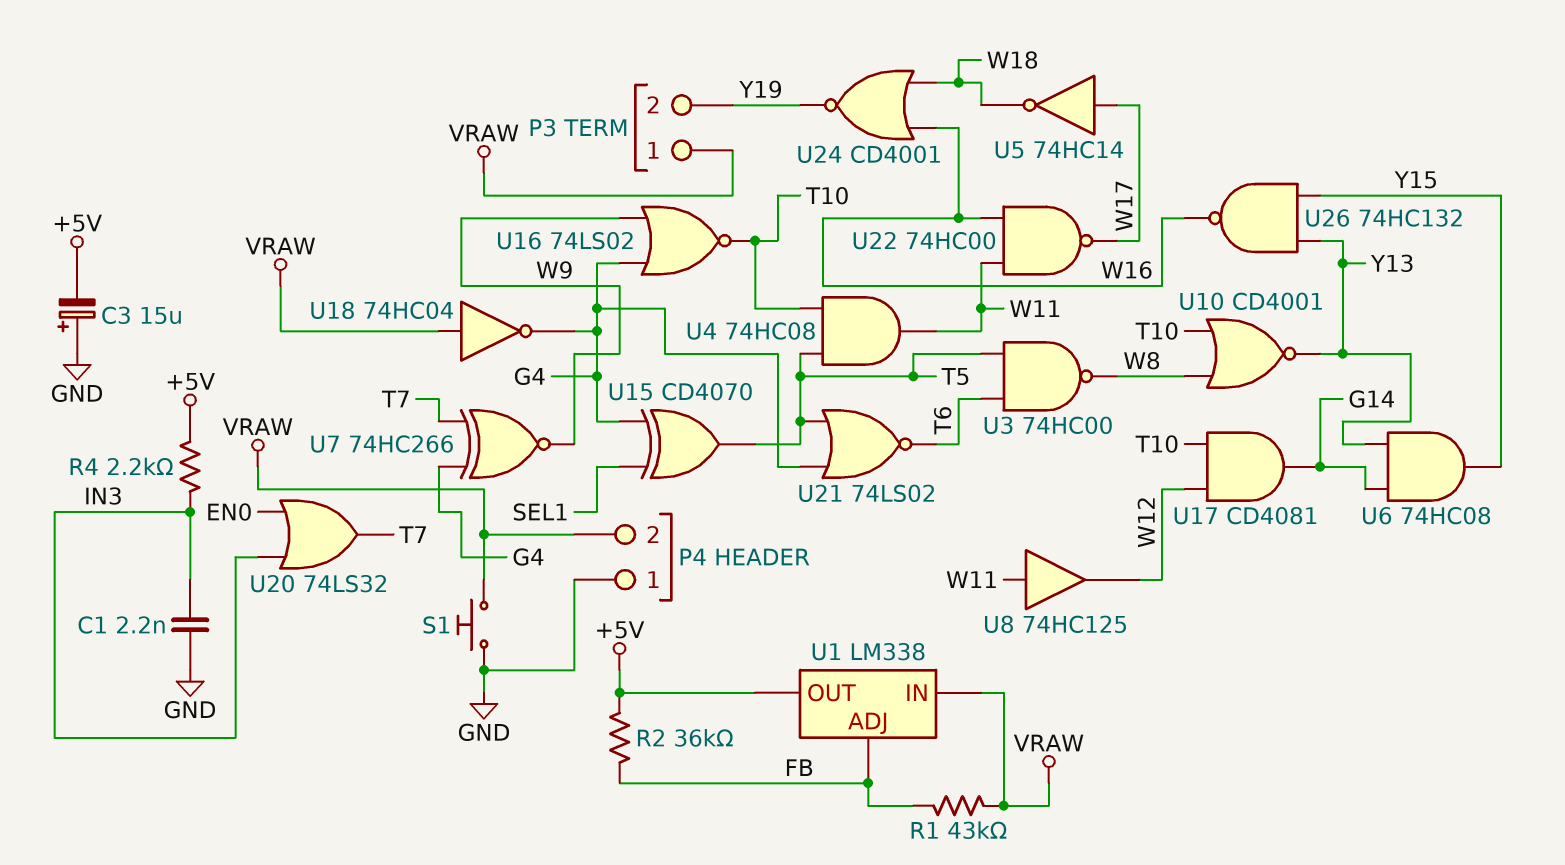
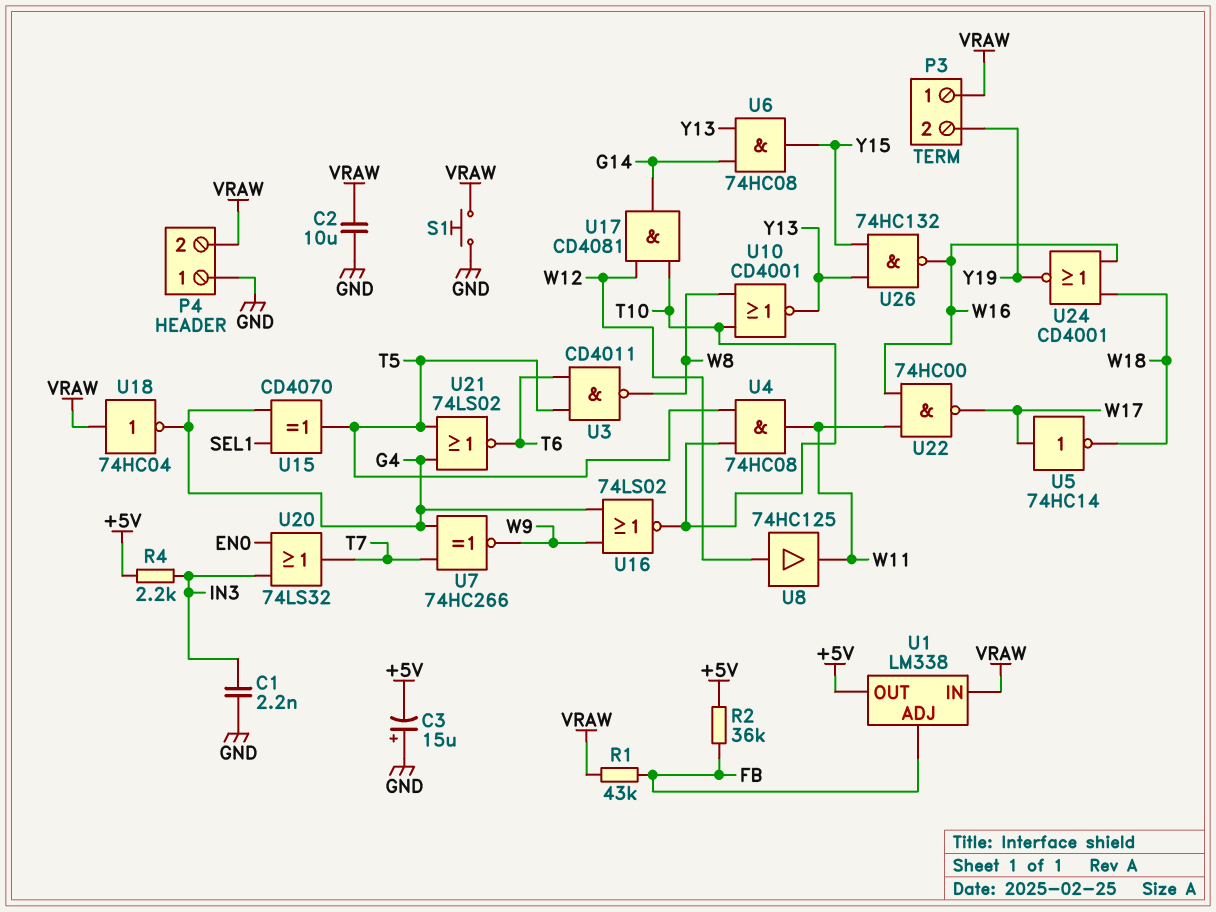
C2: none -> 10uF (GND, VRAW)
U3: NAND 74HC00 (in T5, in T6, out W8) -> NAND CD4011 (in T5, in T6, out W8)
U8: buffer 74HC125 (in W11, out W12) -> buffer 74HC125 (in W12, out W11)

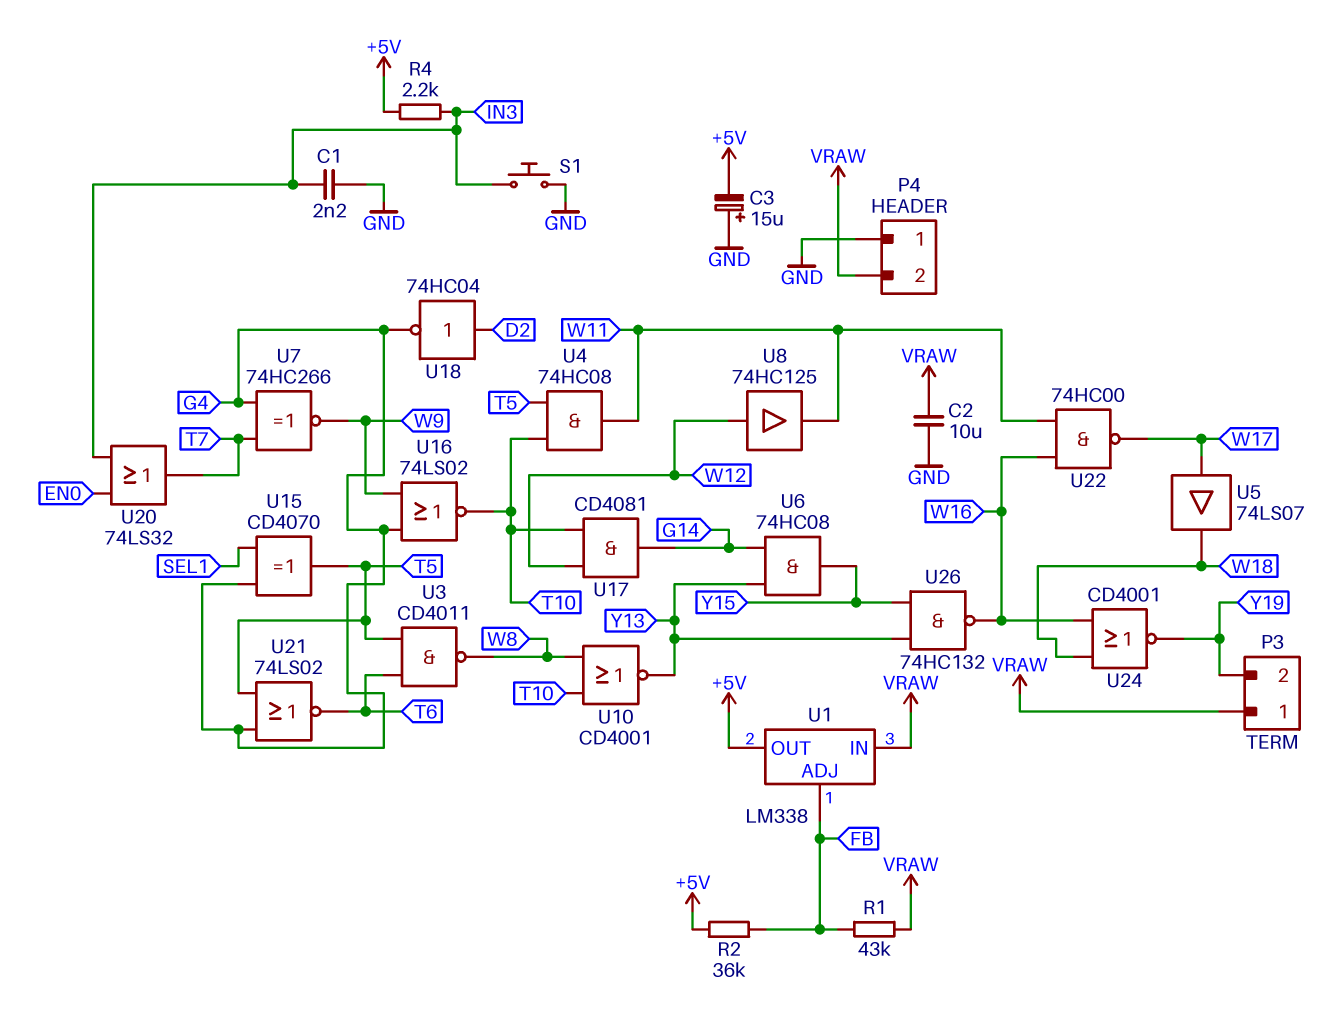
S1: button (GND, VRAW) -> button (GND, IN3)
U5: NOT 74HC14 (in W17, out W18) -> buffer 74LS07 (in W17, out W18)
U18: NOT 74HC04 (in VRAW, out G4) -> NOT 74HC04 (in D2, out G4)

